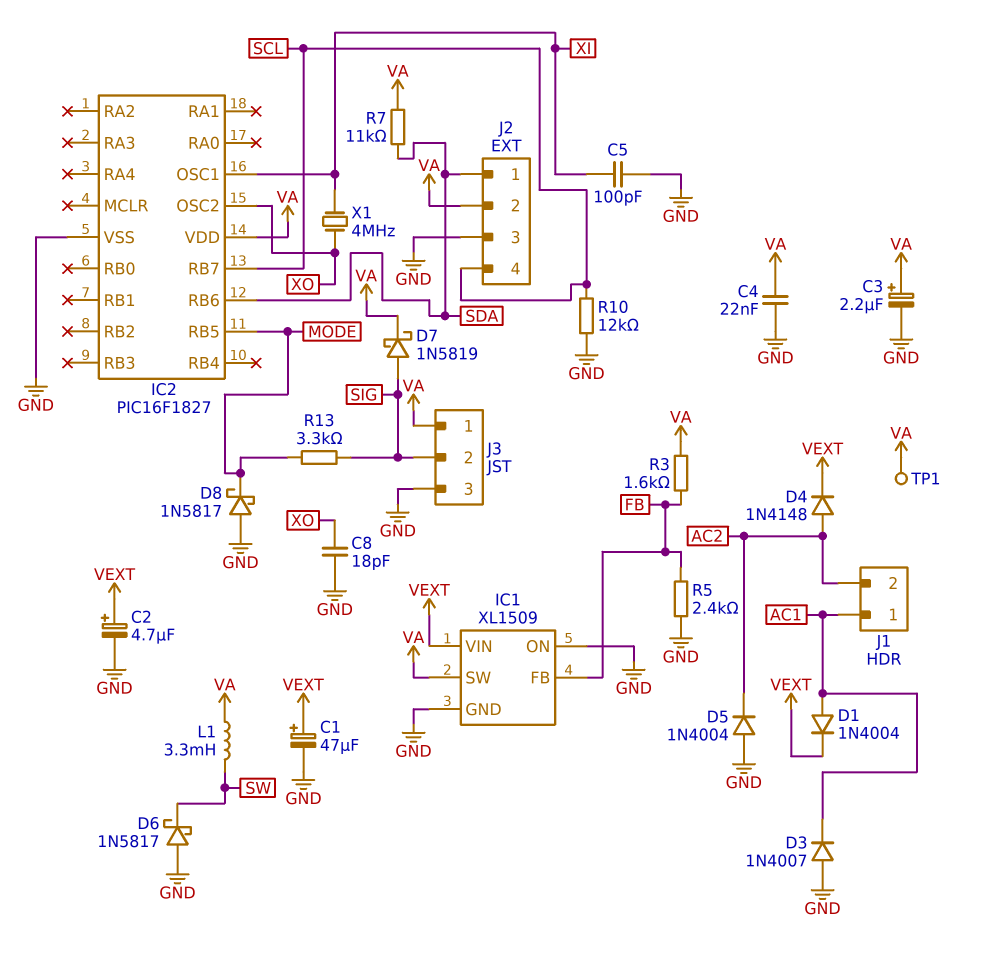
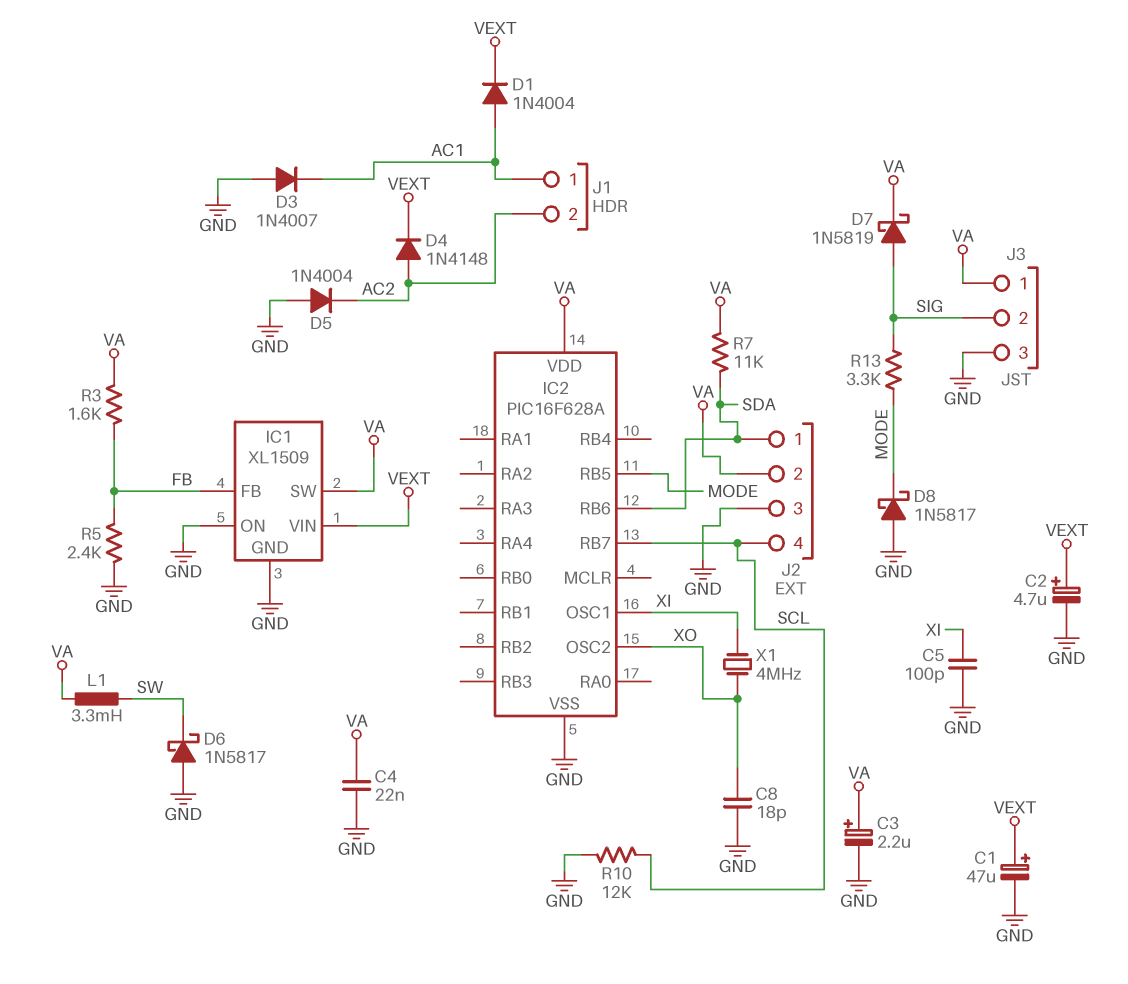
IC2: PIC16F1827 -> PIC16F628A
TP1: test point (VA) -> none

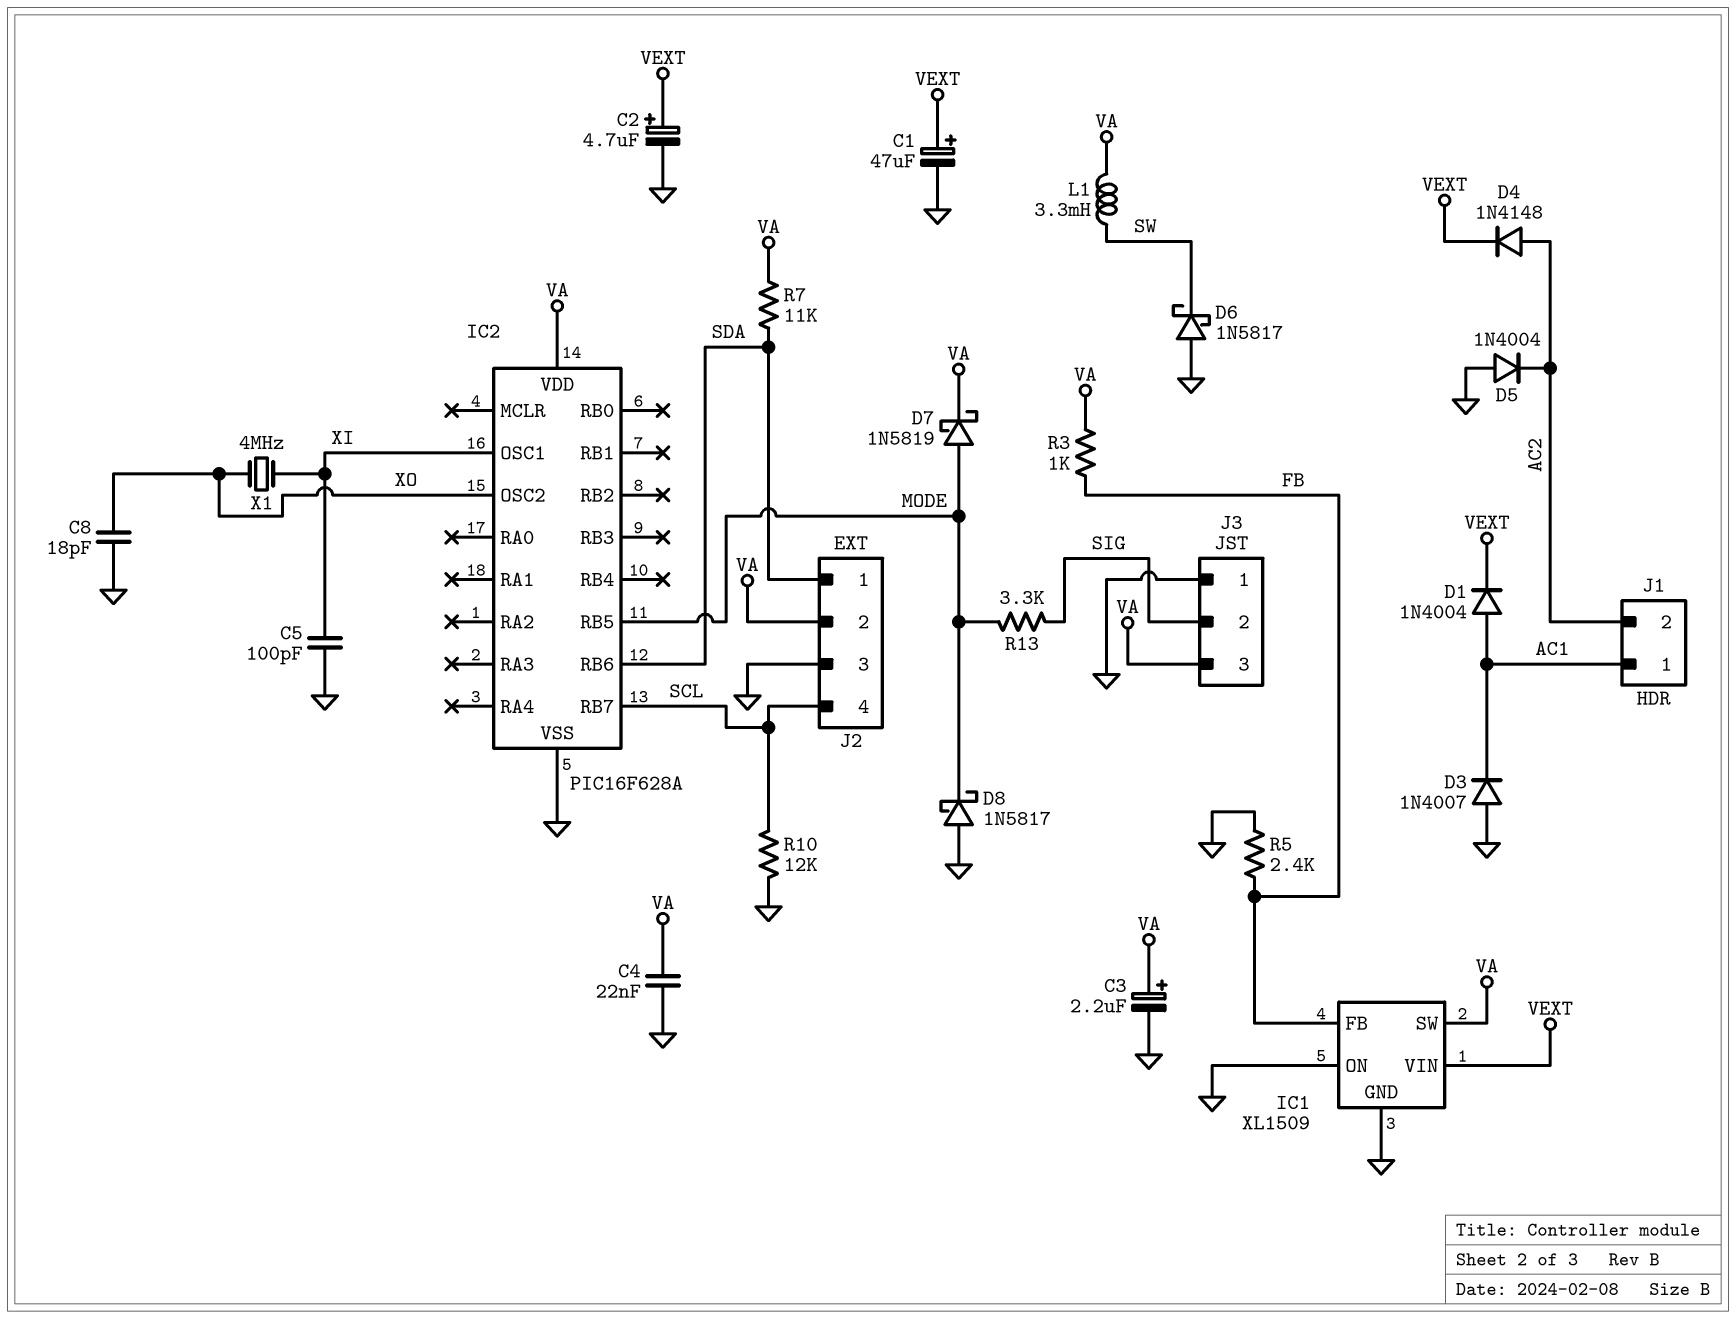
D7: schottky 1N5819 (A SIG, K VA) -> schottky 1N5819 (A MODE, K VA)
J3 pin 1: VA -> GND
J3 pin 3: GND -> VA
R3: 1.6k (FB, VA) -> 1k (FB, VA)

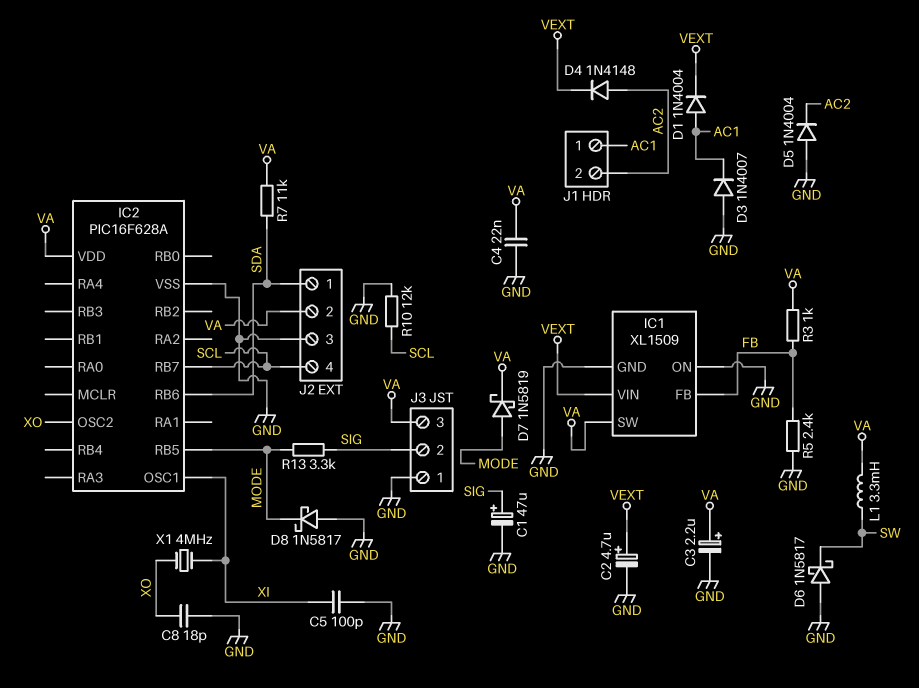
C1: 47uF (plus VEXT, minus GND) -> 47uF (plus SIG, minus GND)

